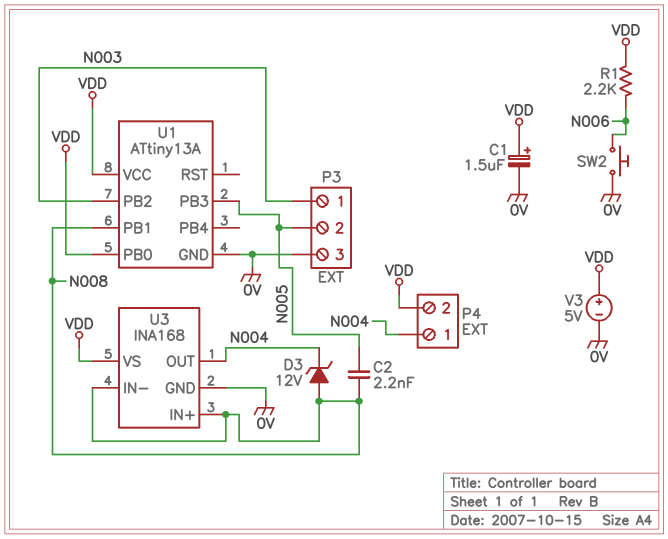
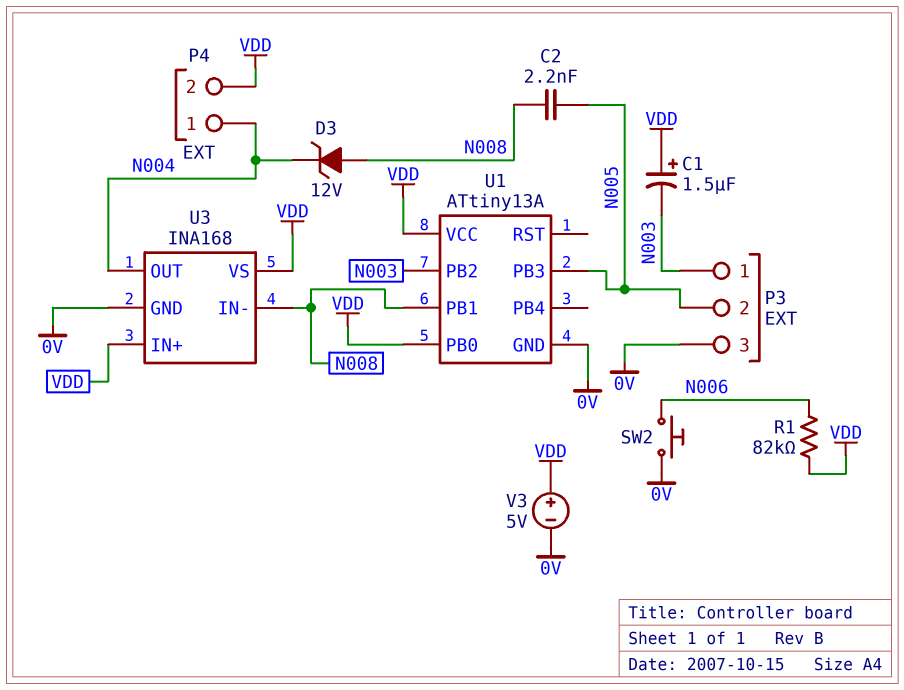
C1: 1.5uF (plus VDD, minus 0V) -> 1.5uF (plus VDD, minus N003)
R1: 2.2k (N006, VDD) -> 82k (N006, VDD)
U3 pin IN+: N008 -> VDD

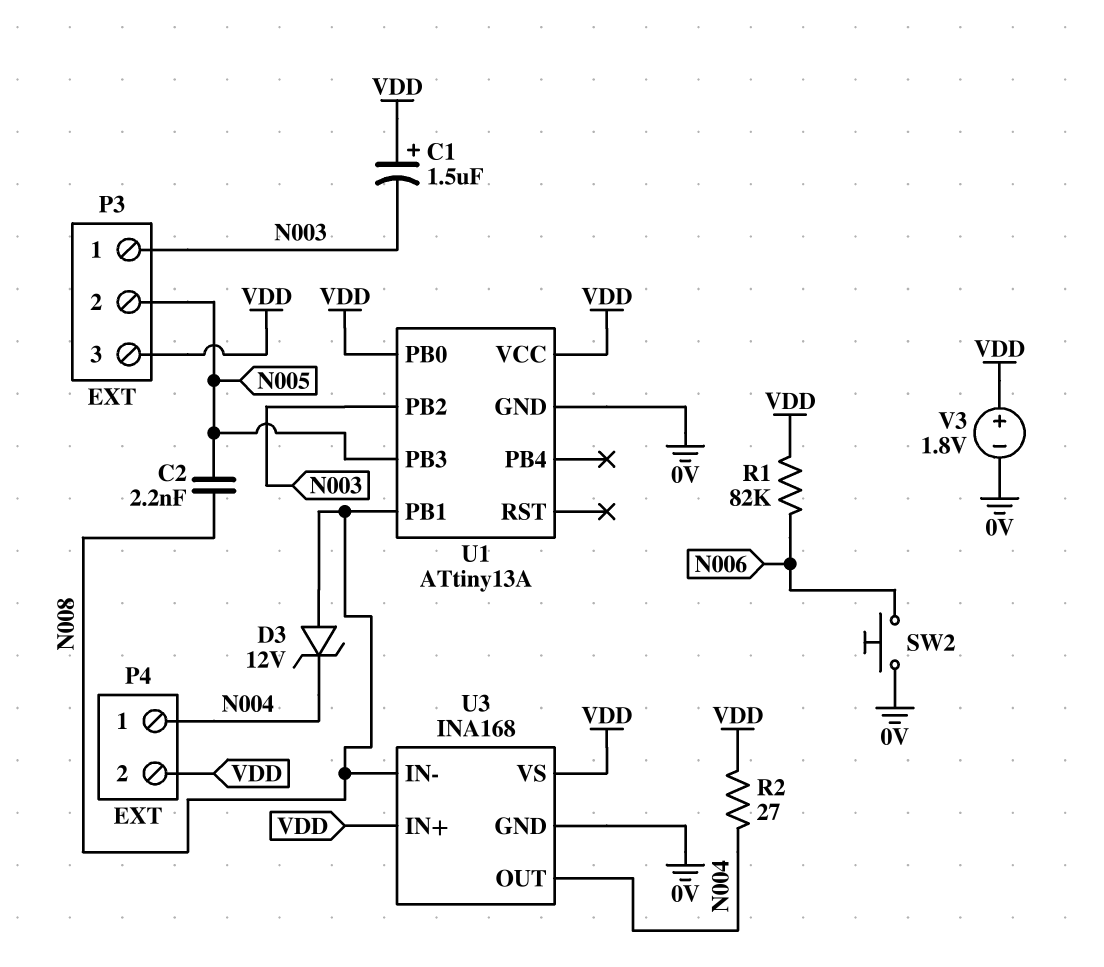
P3 pin 3: 0V -> VDD
R2: none -> 27 (N004, VDD)
V3: 5V (plus VDD, minus 0V) -> 1.8V (plus VDD, minus 0V)

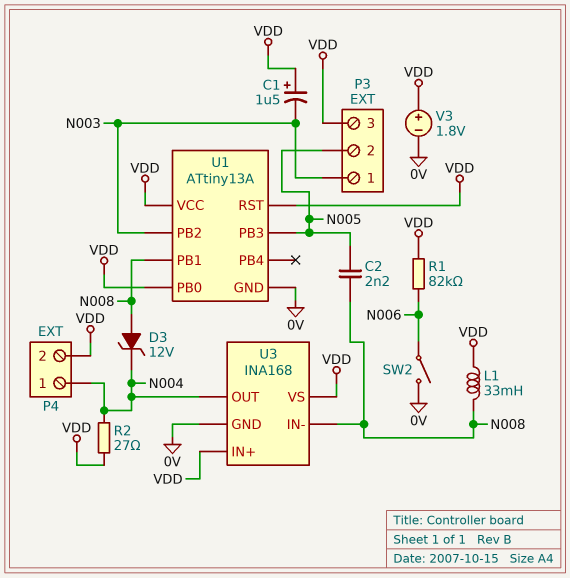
L1: none -> 33mH (N008, VDD)
SW2: button (0V, N006) -> switch (0V, N006)
U1 pin RST: none -> VDD

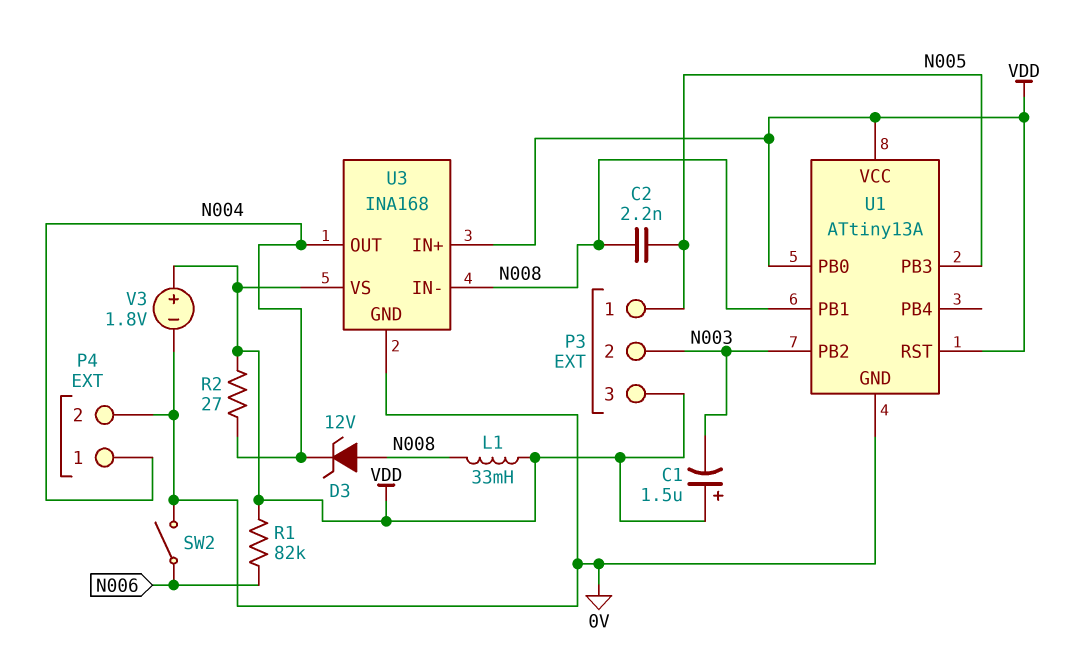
P3 pin 1: N003 -> N005
P3 pin 2: N005 -> N003
P4 pin 2: VDD -> 0V

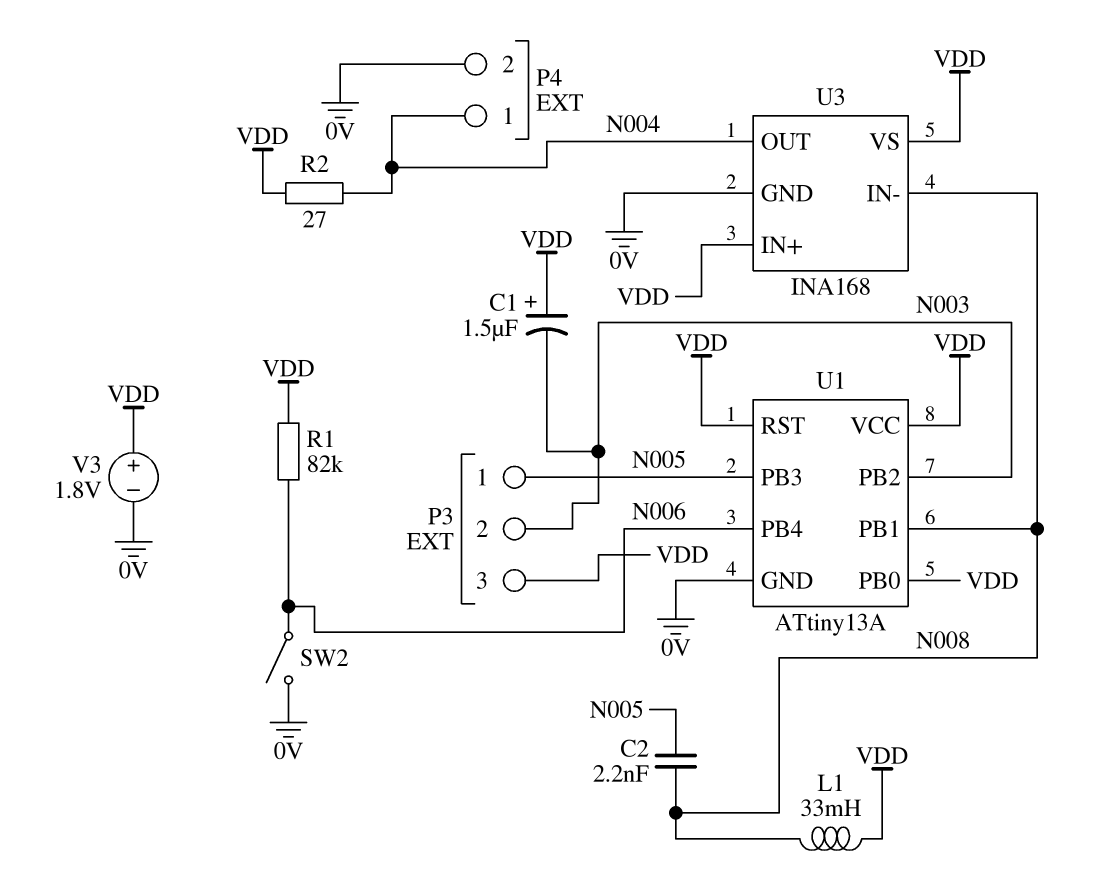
D3: zener 12V (A N008, K N004) -> none
U1 pin PB4: none -> N006

